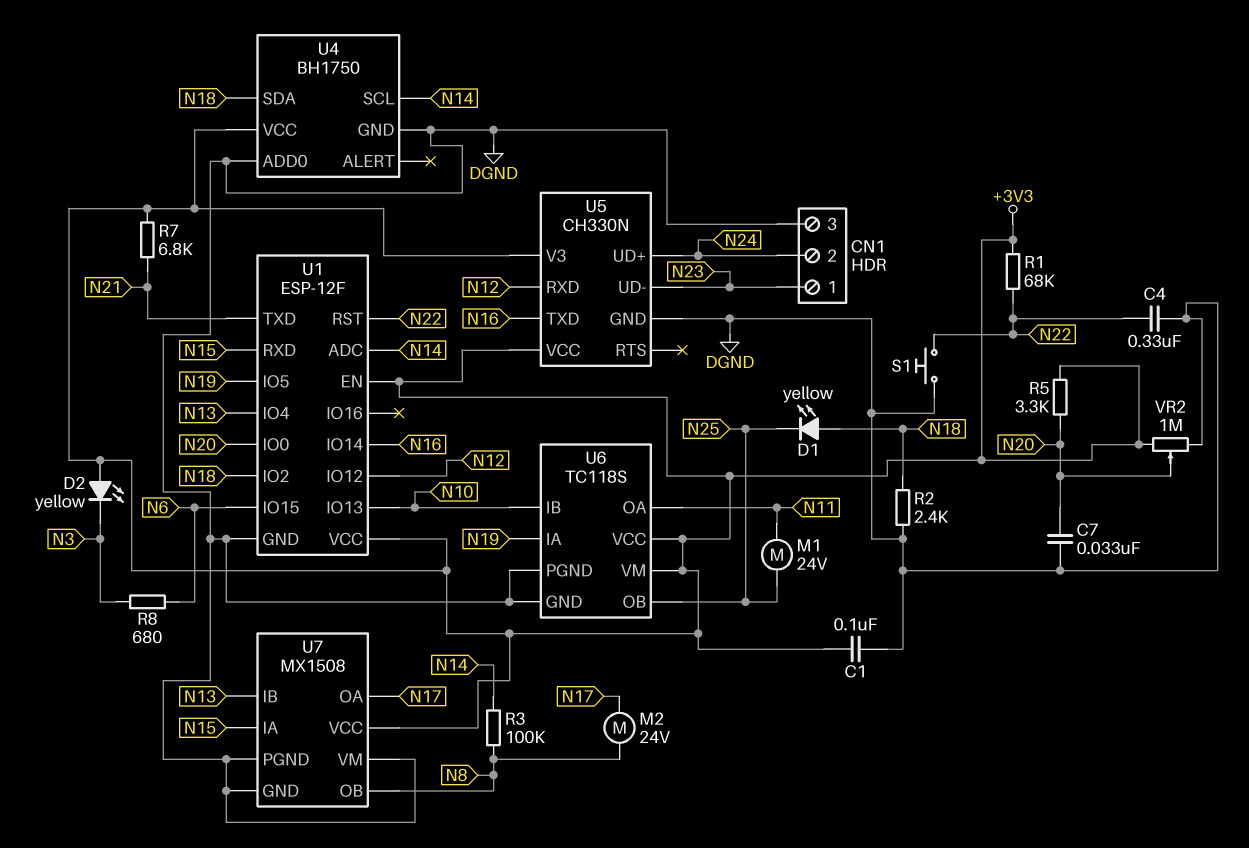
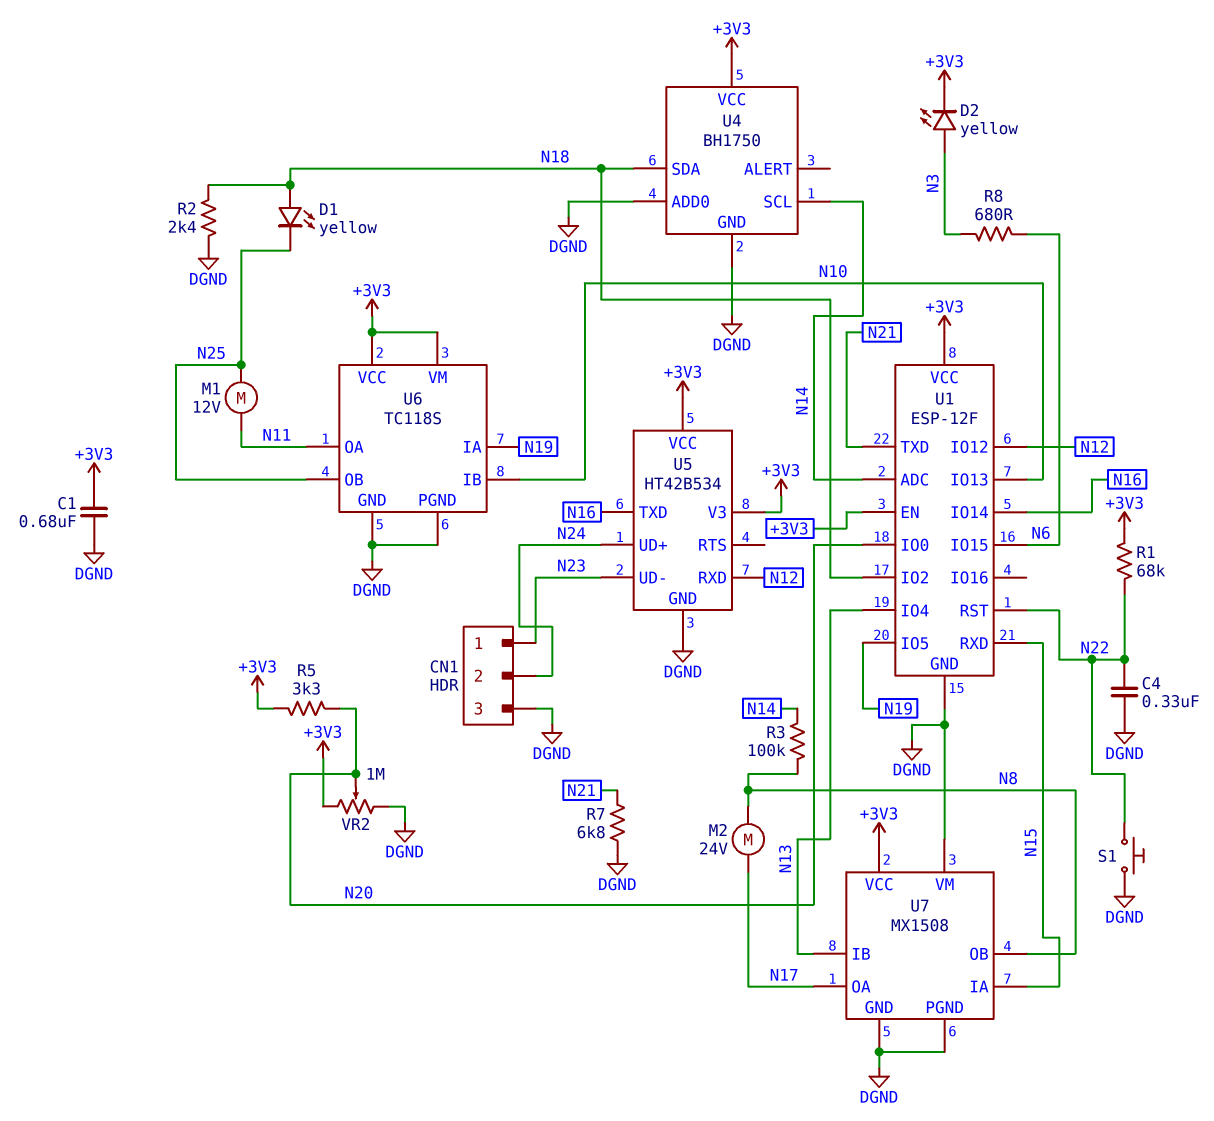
C1: 100nF (+3V3, DGND) -> 680nF (+3V3, DGND)
C7: 33nF (DGND, N20) -> none
D2: LED yellow (A +3V3, K N3) -> LED yellow (A N3, K +3V3)
M1: motor 24V (N11, N25) -> motor 12V (N11, N25)
R7: 6.8k (+3V3, N21) -> 6.8k (DGND, N21)
U5: CH330N -> HT42B534

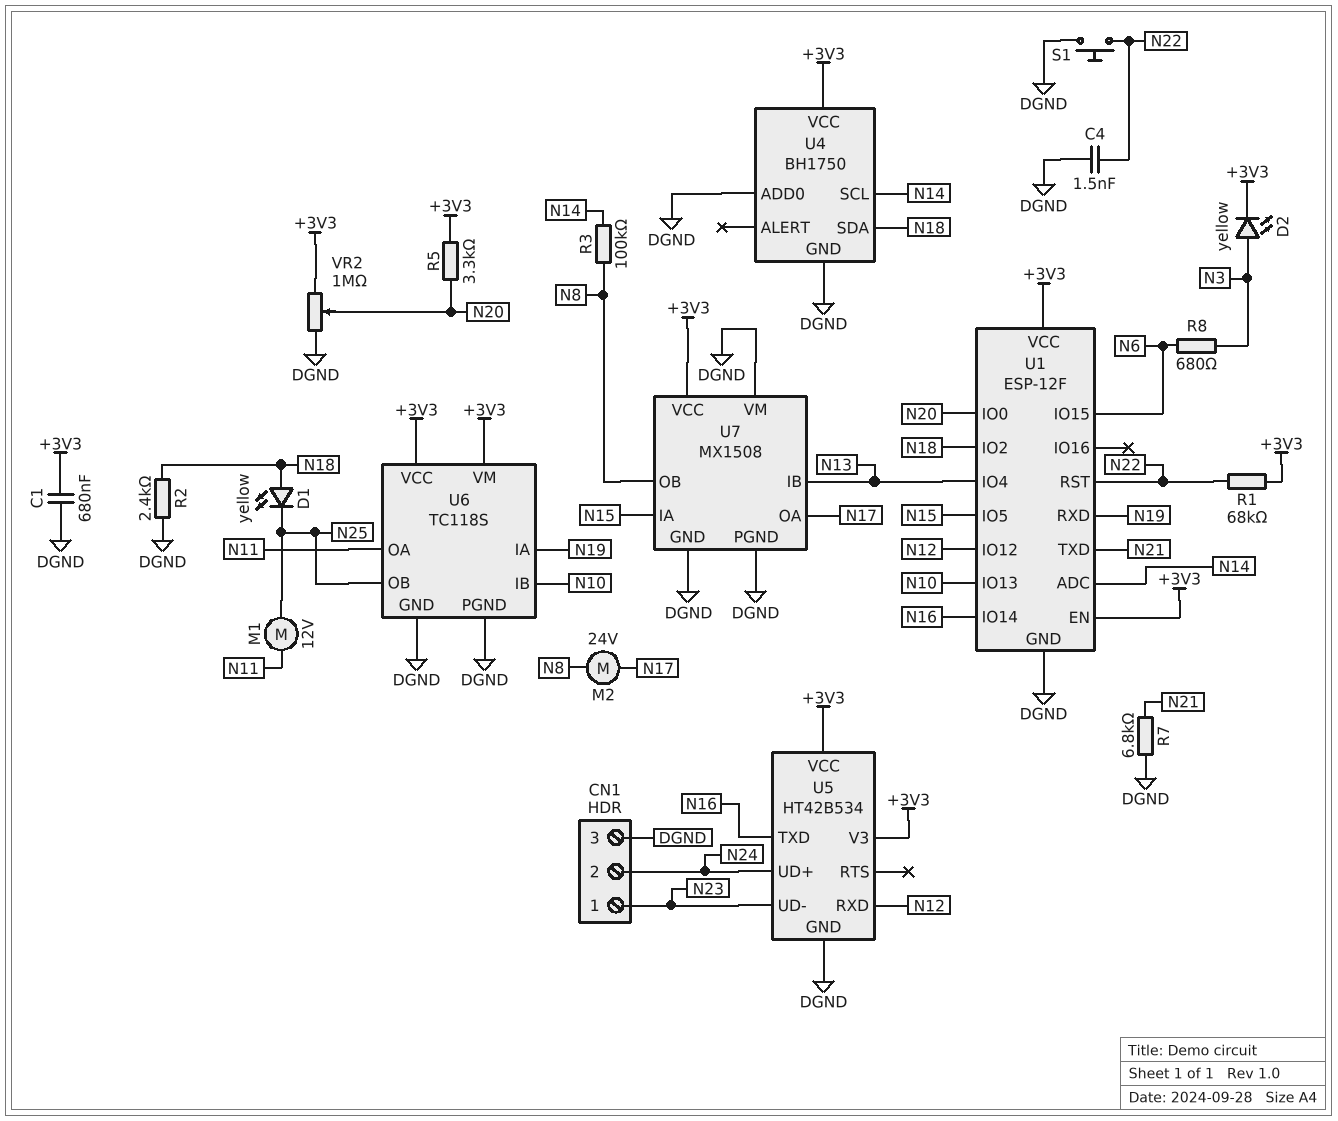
C4: 330nF (DGND, N22) -> 1.5nF (DGND, N22)
U1 pin IO5: N19 -> N15
U1 pin RXD: N15 -> N19

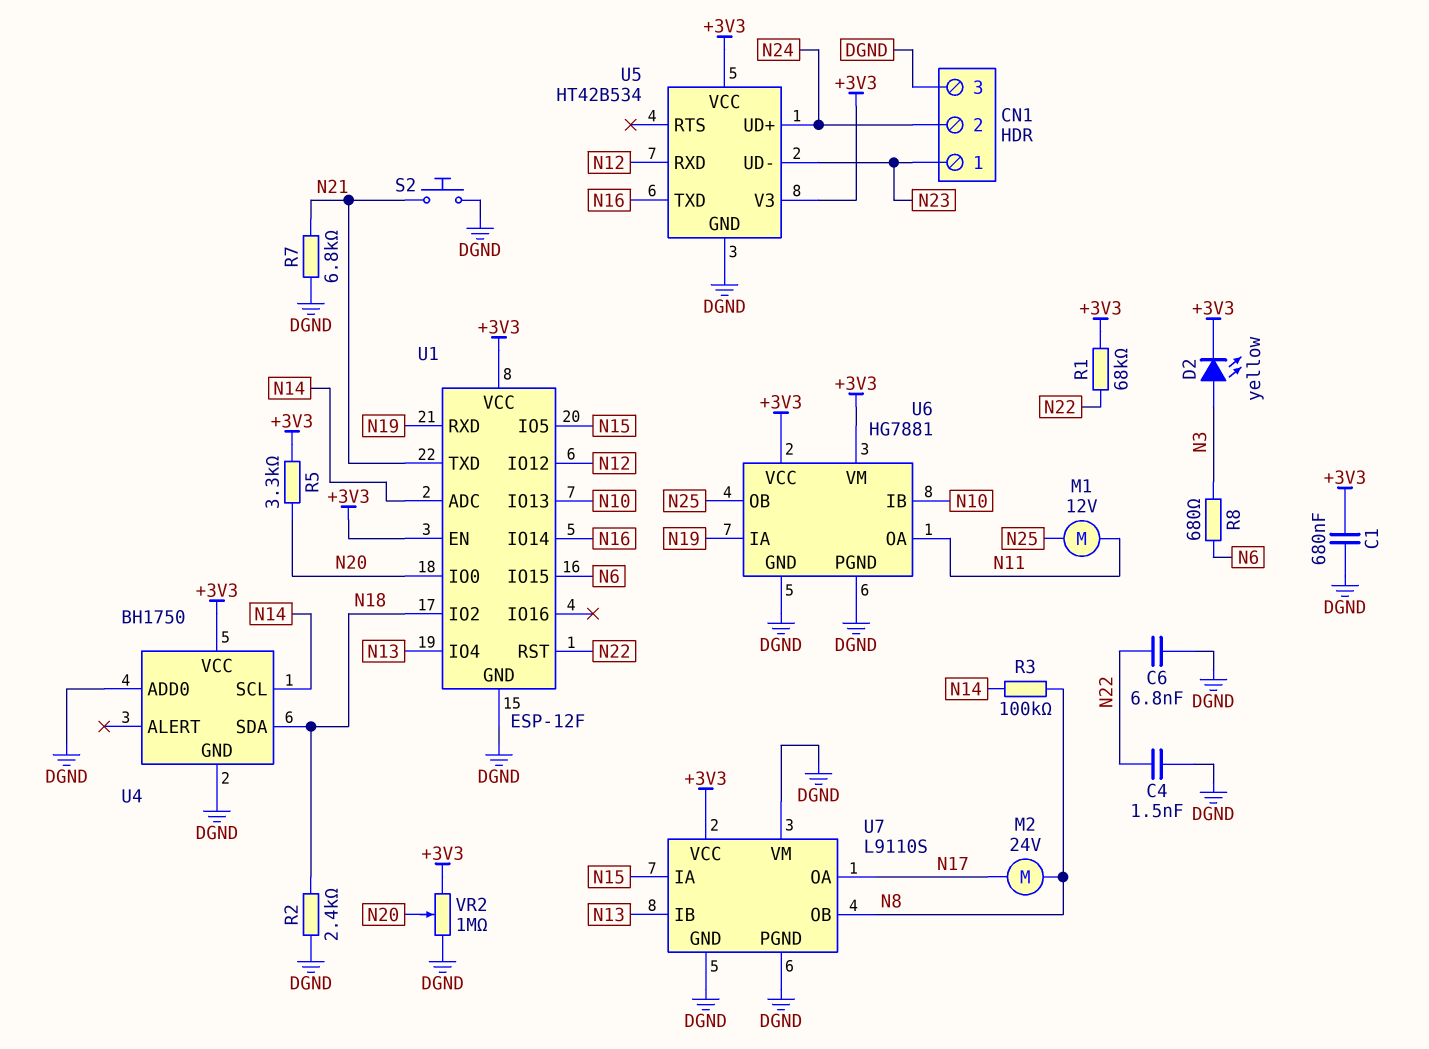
C6: none -> 6.8nF (DGND, N22)
D1: LED yellow (A N18, K N25) -> none
S1: button (DGND, N22) -> none
S2: none -> button (DGND, N21)
U6: TC118S -> HG7881
U7: MX1508 -> L9110S

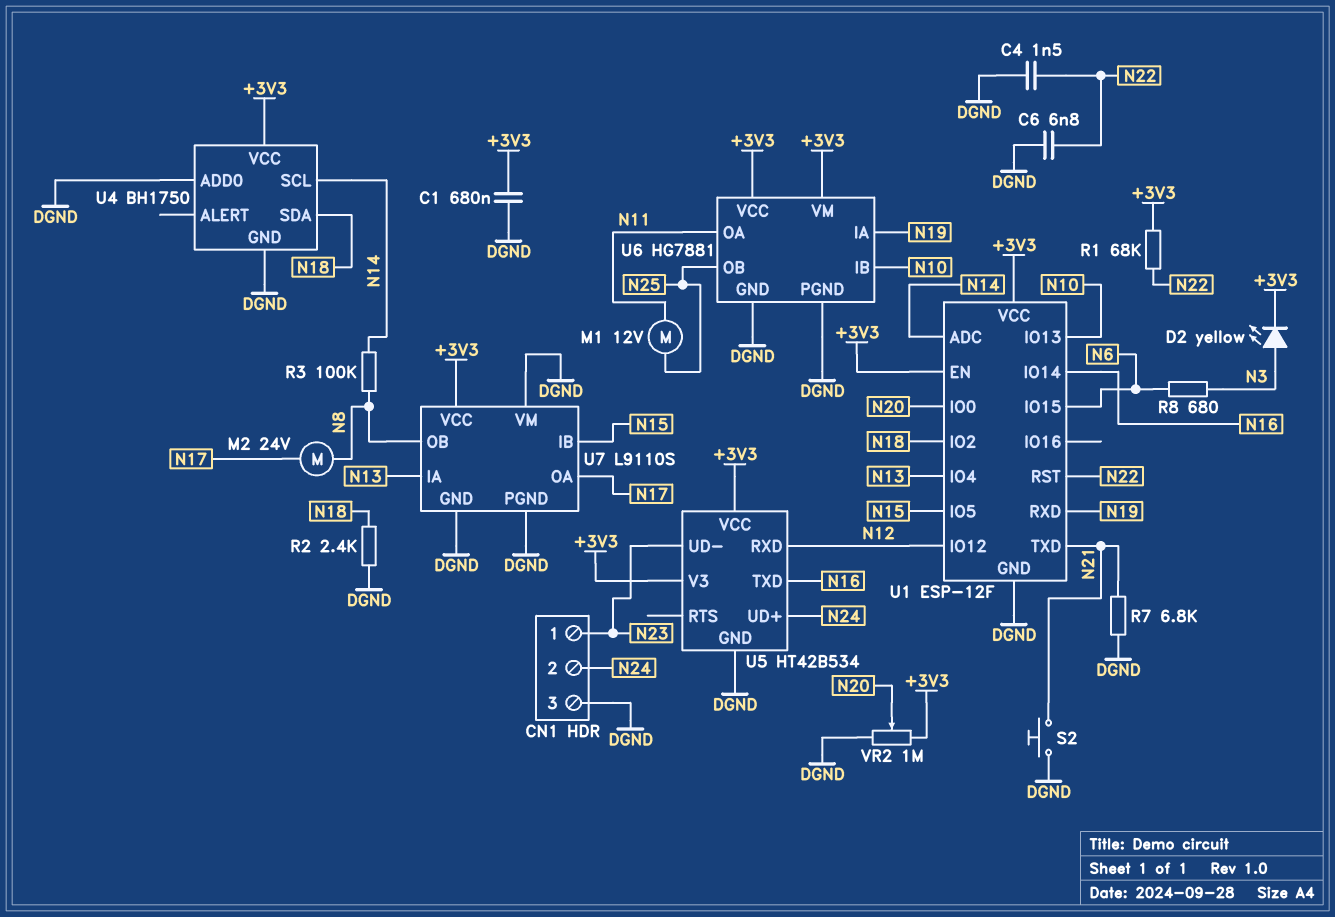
R5: 3.3k (+3V3, N20) -> none
U7 pin IA: N15 -> N13
U7 pin IB: N13 -> N15

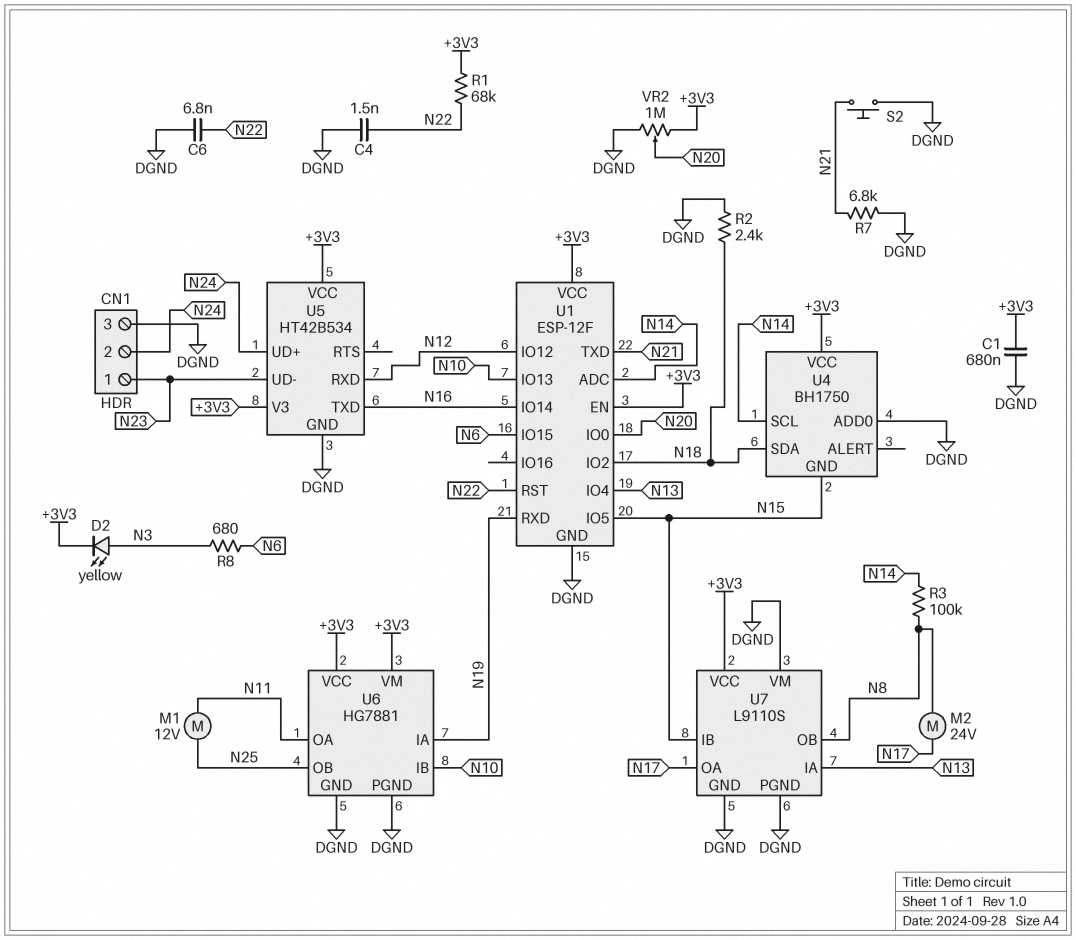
U4 pin GND: DGND -> N15

